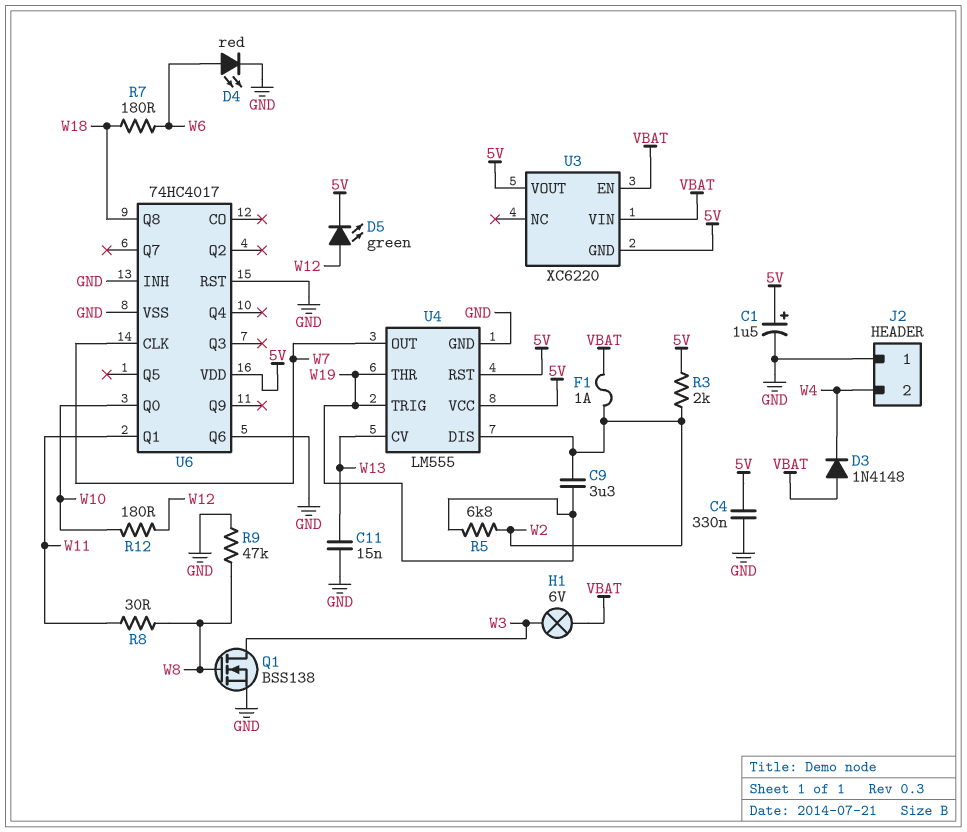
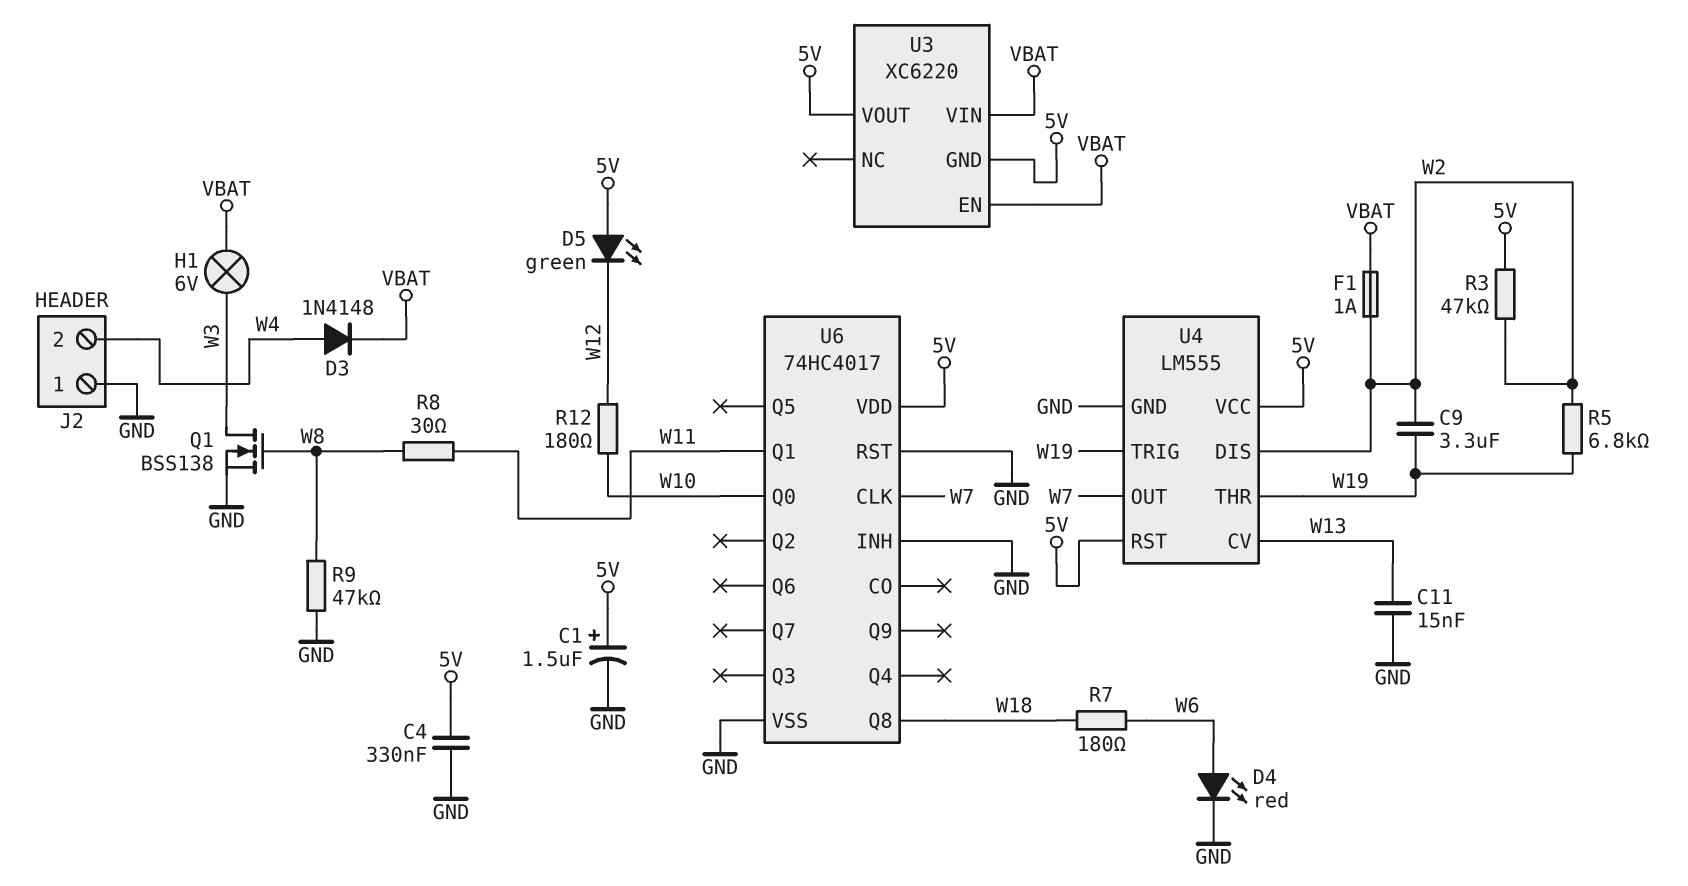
D3: diode 1N4148 (A VBAT, K W4) -> diode 1N4148 (A W4, K VBAT)
D5: LED green (A W12, K 5V) -> LED green (A 5V, K W12)
R3: 2k (5V, W2) -> 47k (5V, W2)
U6 pin Q6: GND -> none

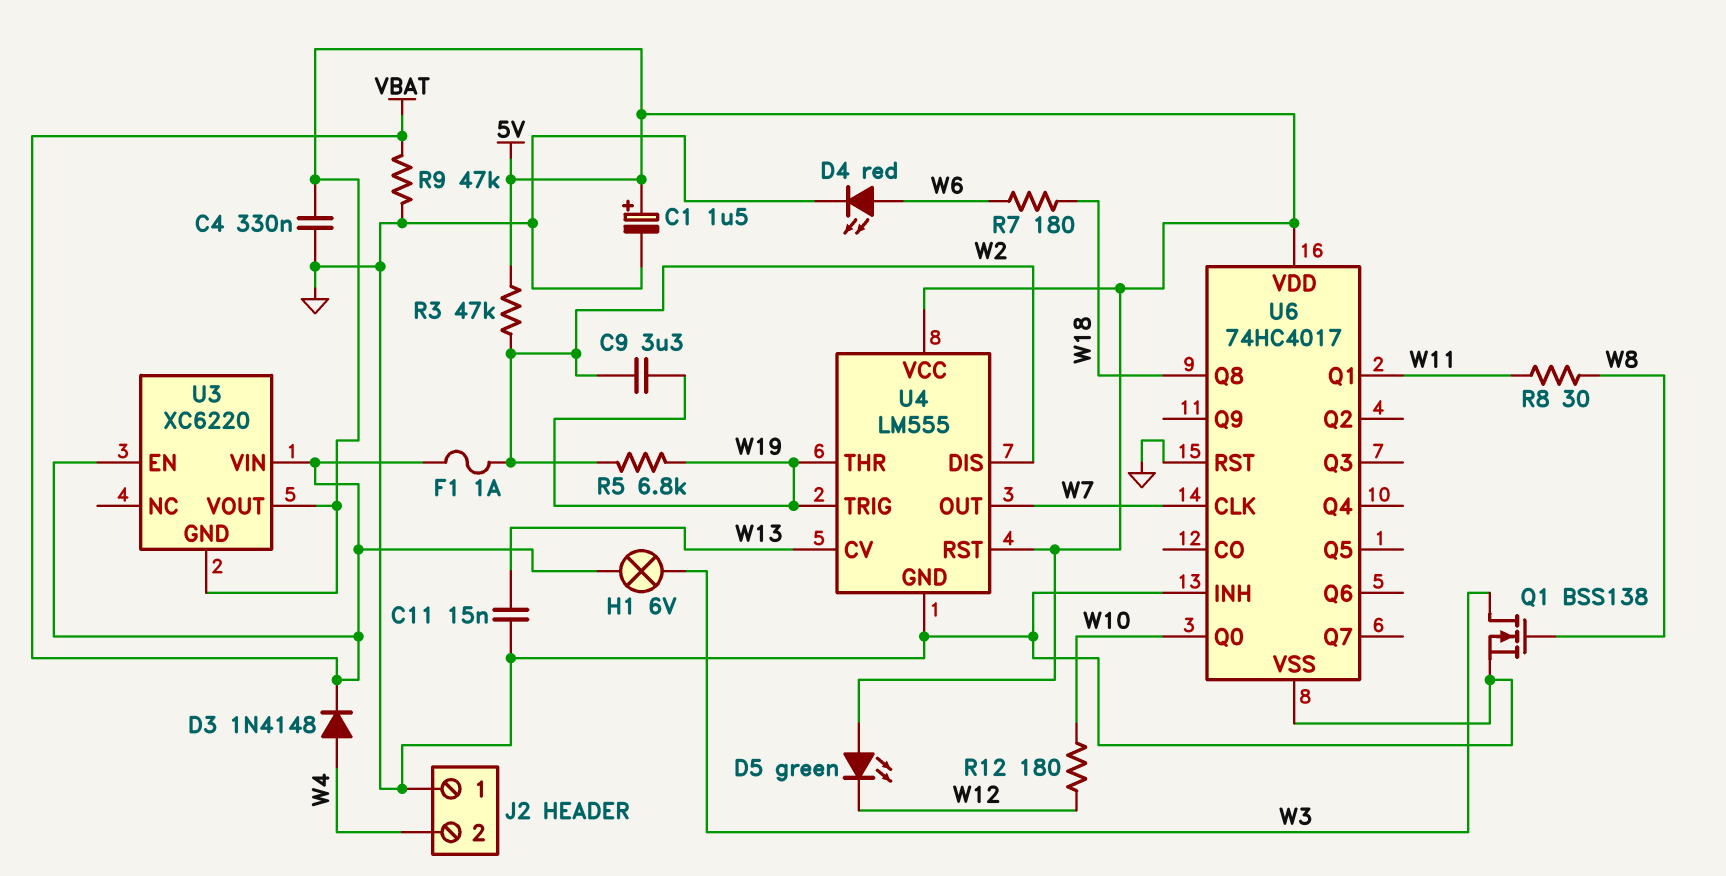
R9: 47k (GND, W8) -> 47k (GND, VBAT)

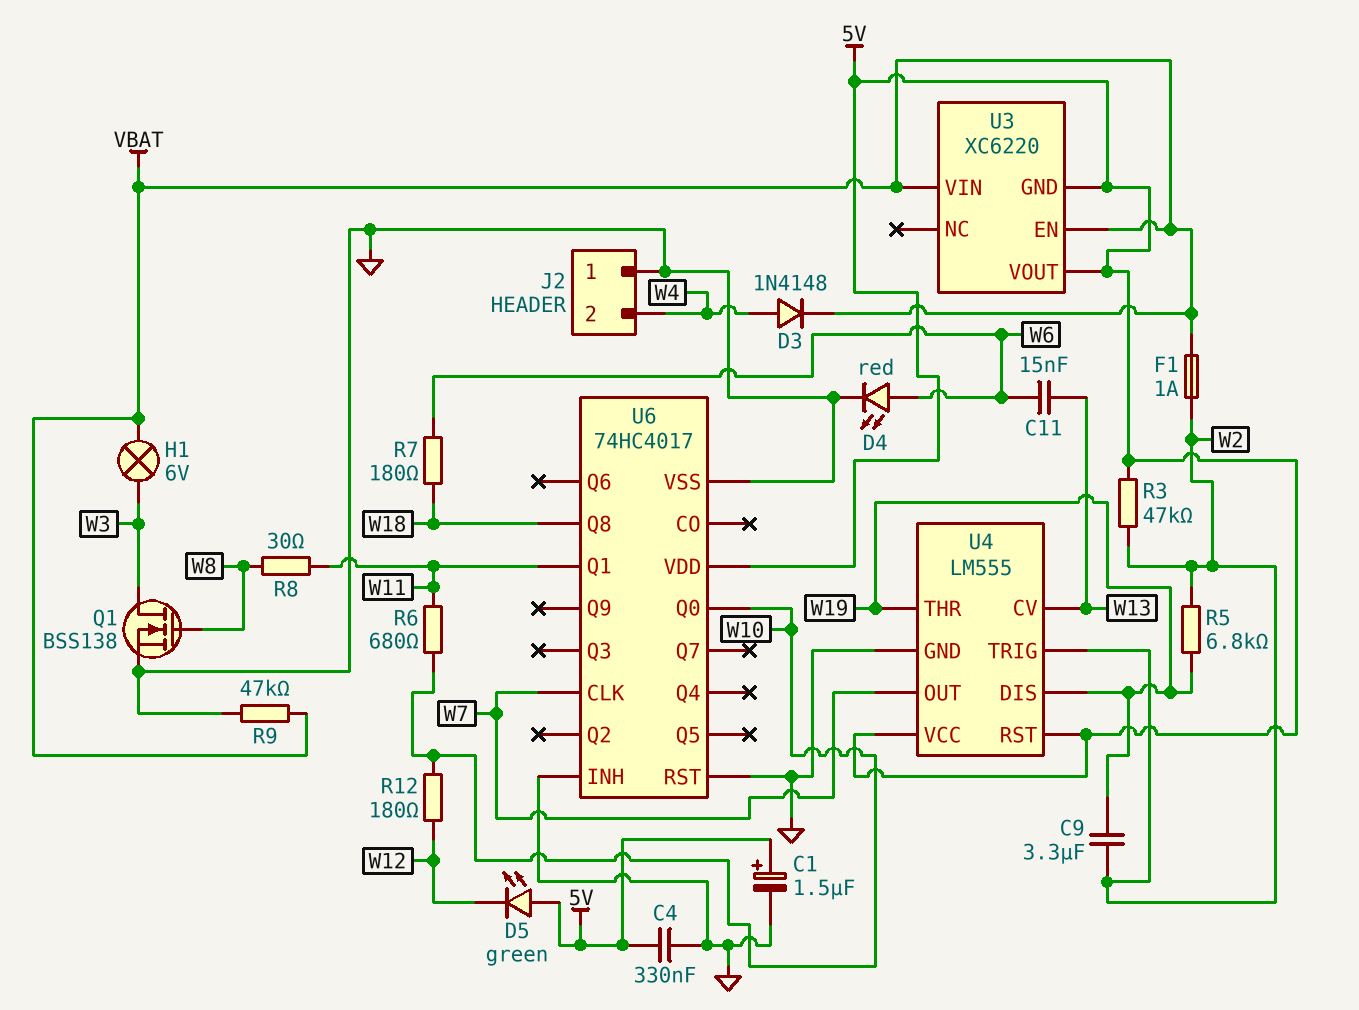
C11: 15nF (GND, W13) -> 15nF (W6, W13)
R6: none -> 680 (W10, W11)
U4 pin DIS: W2 -> W19
U4 pin TRIG: W19 -> W2

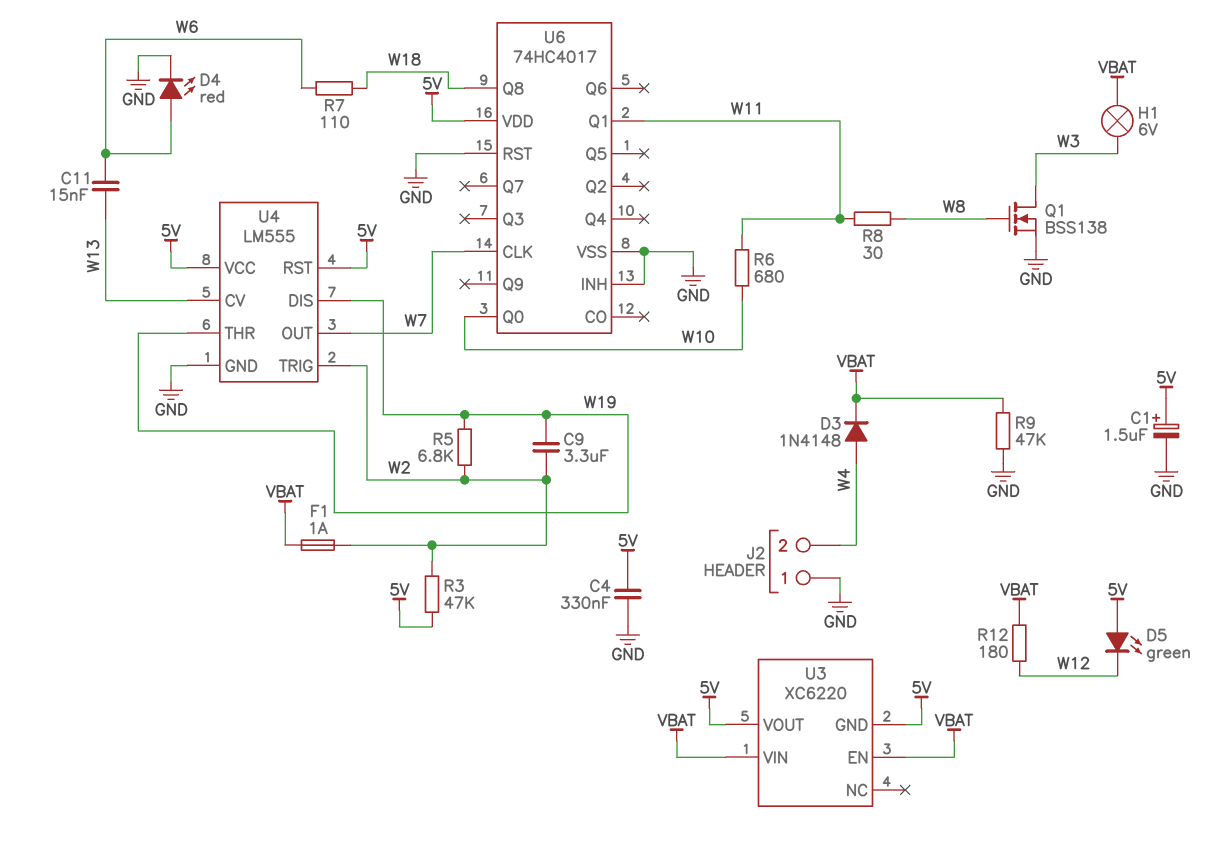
R7: 180 (W6, W18) -> 110 (W6, W18)
R12: 180 (W10, W12) -> 180 (VBAT, W12)

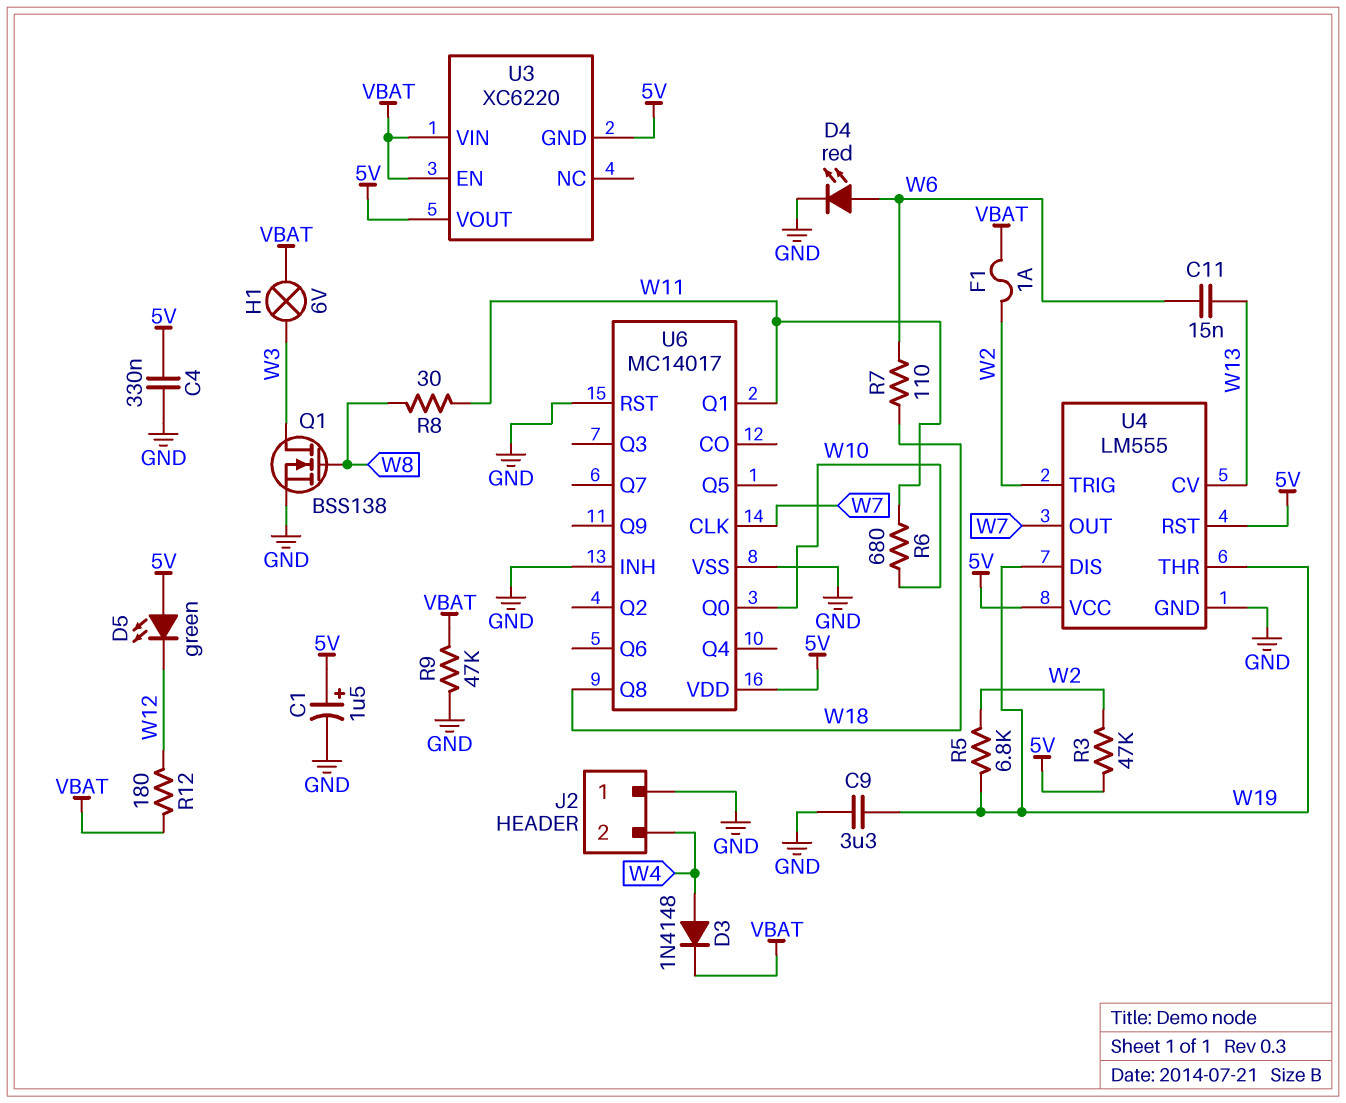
C9: 3.3uF (W2, W19) -> 3.3uF (GND, W19)
U6: 74HC4017 -> MC14017

